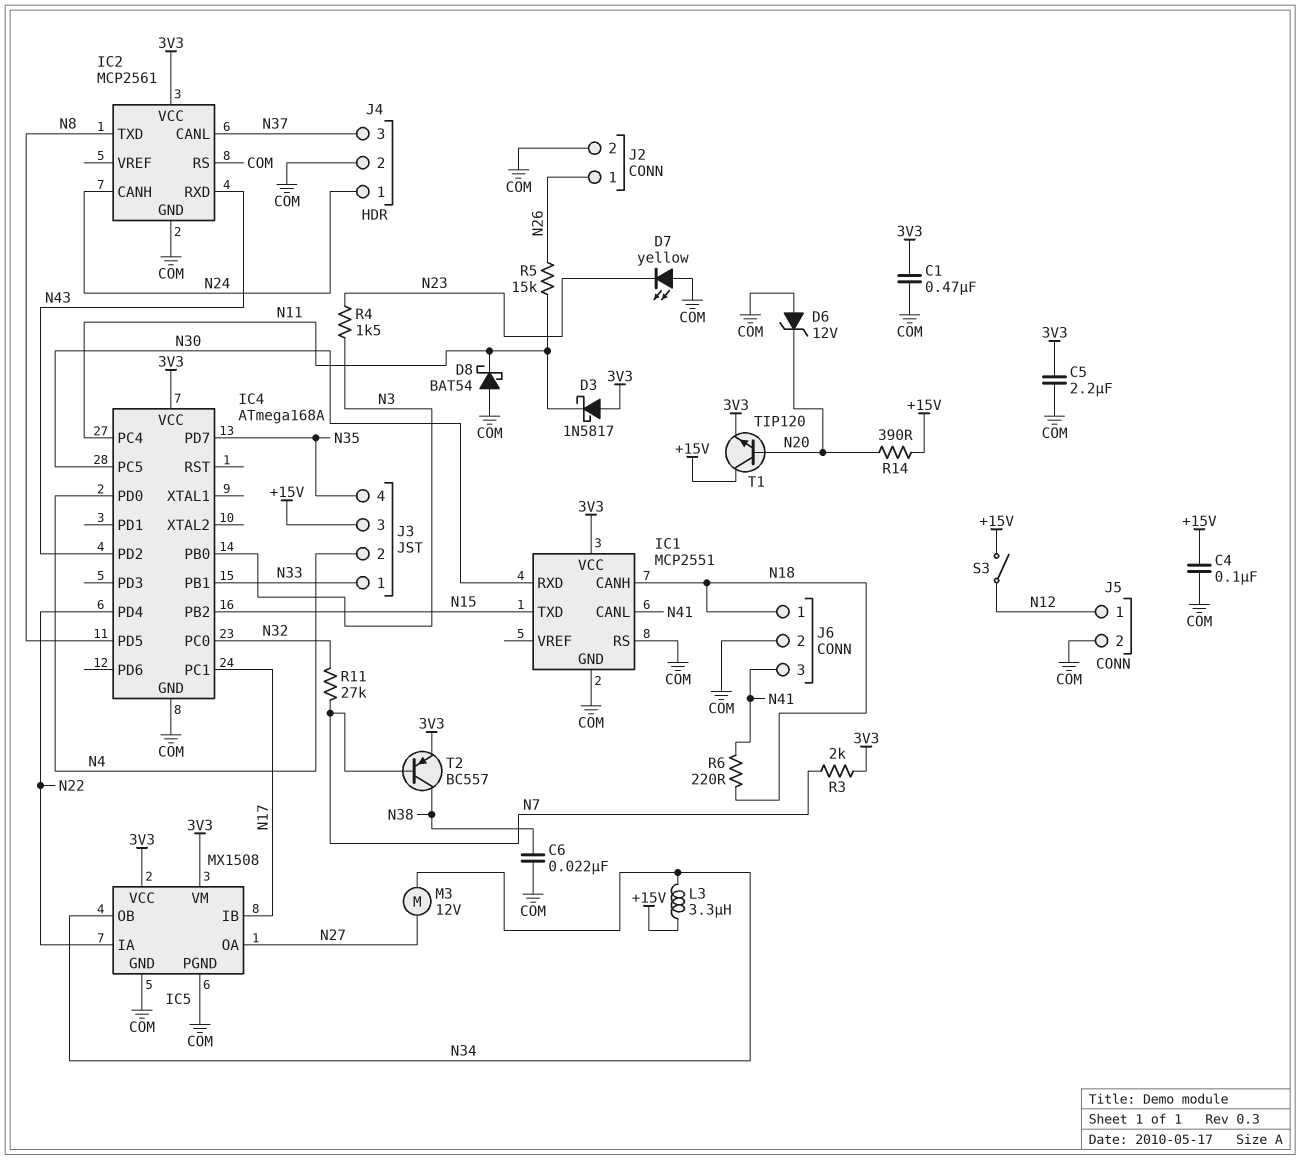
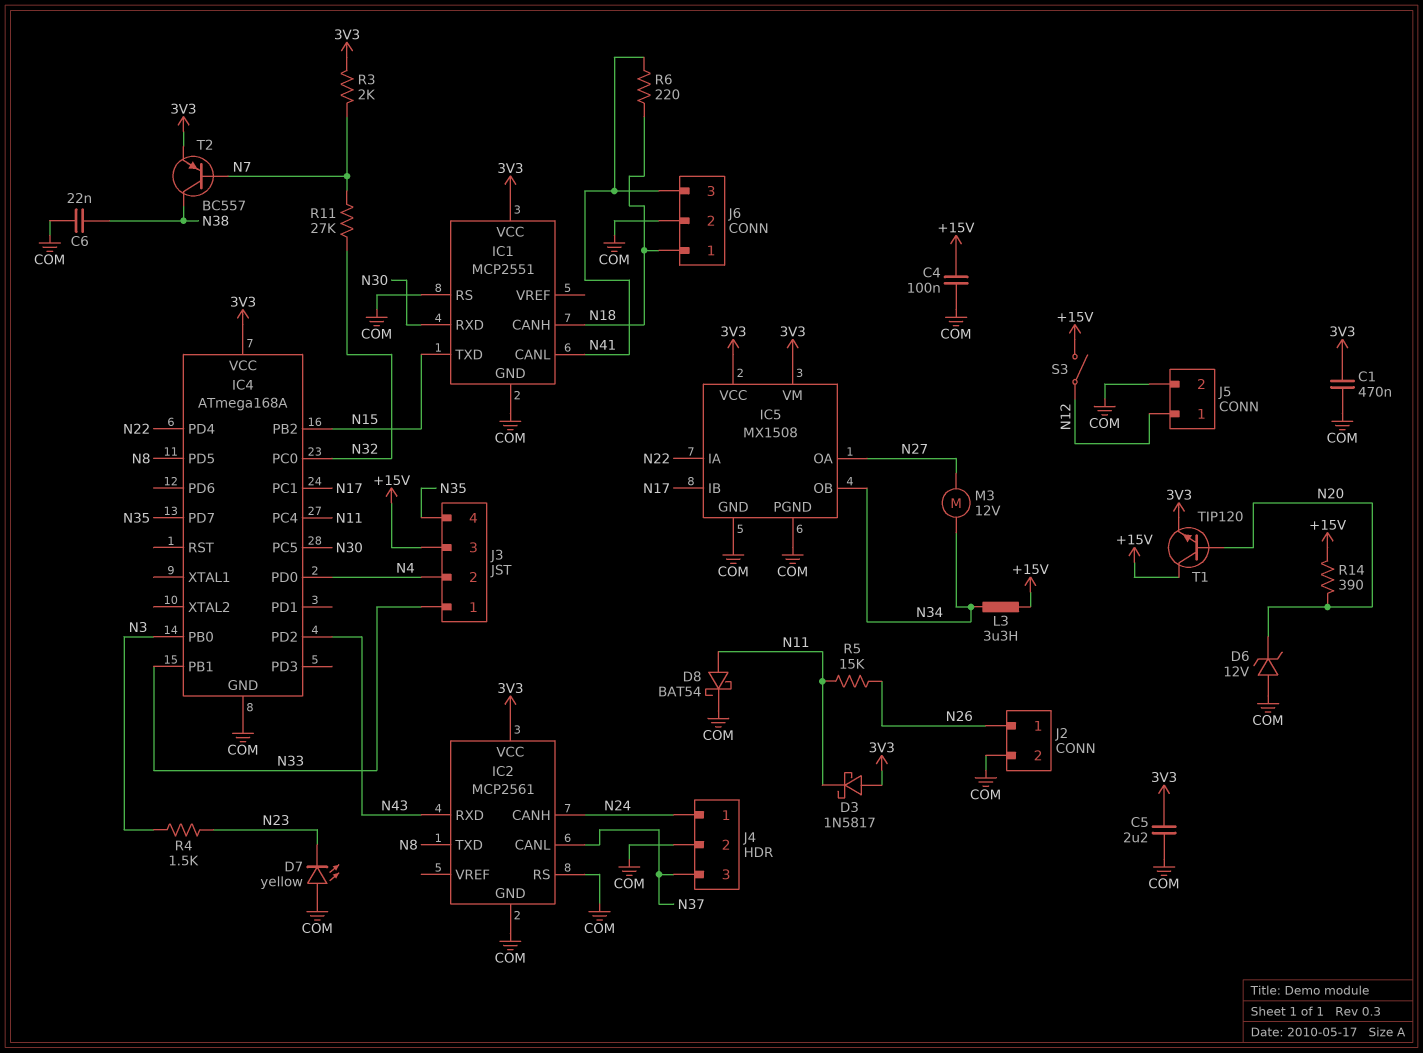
D8: schottky BAT54 (A COM, K N11) -> schottky BAT54 (A N11, K COM)

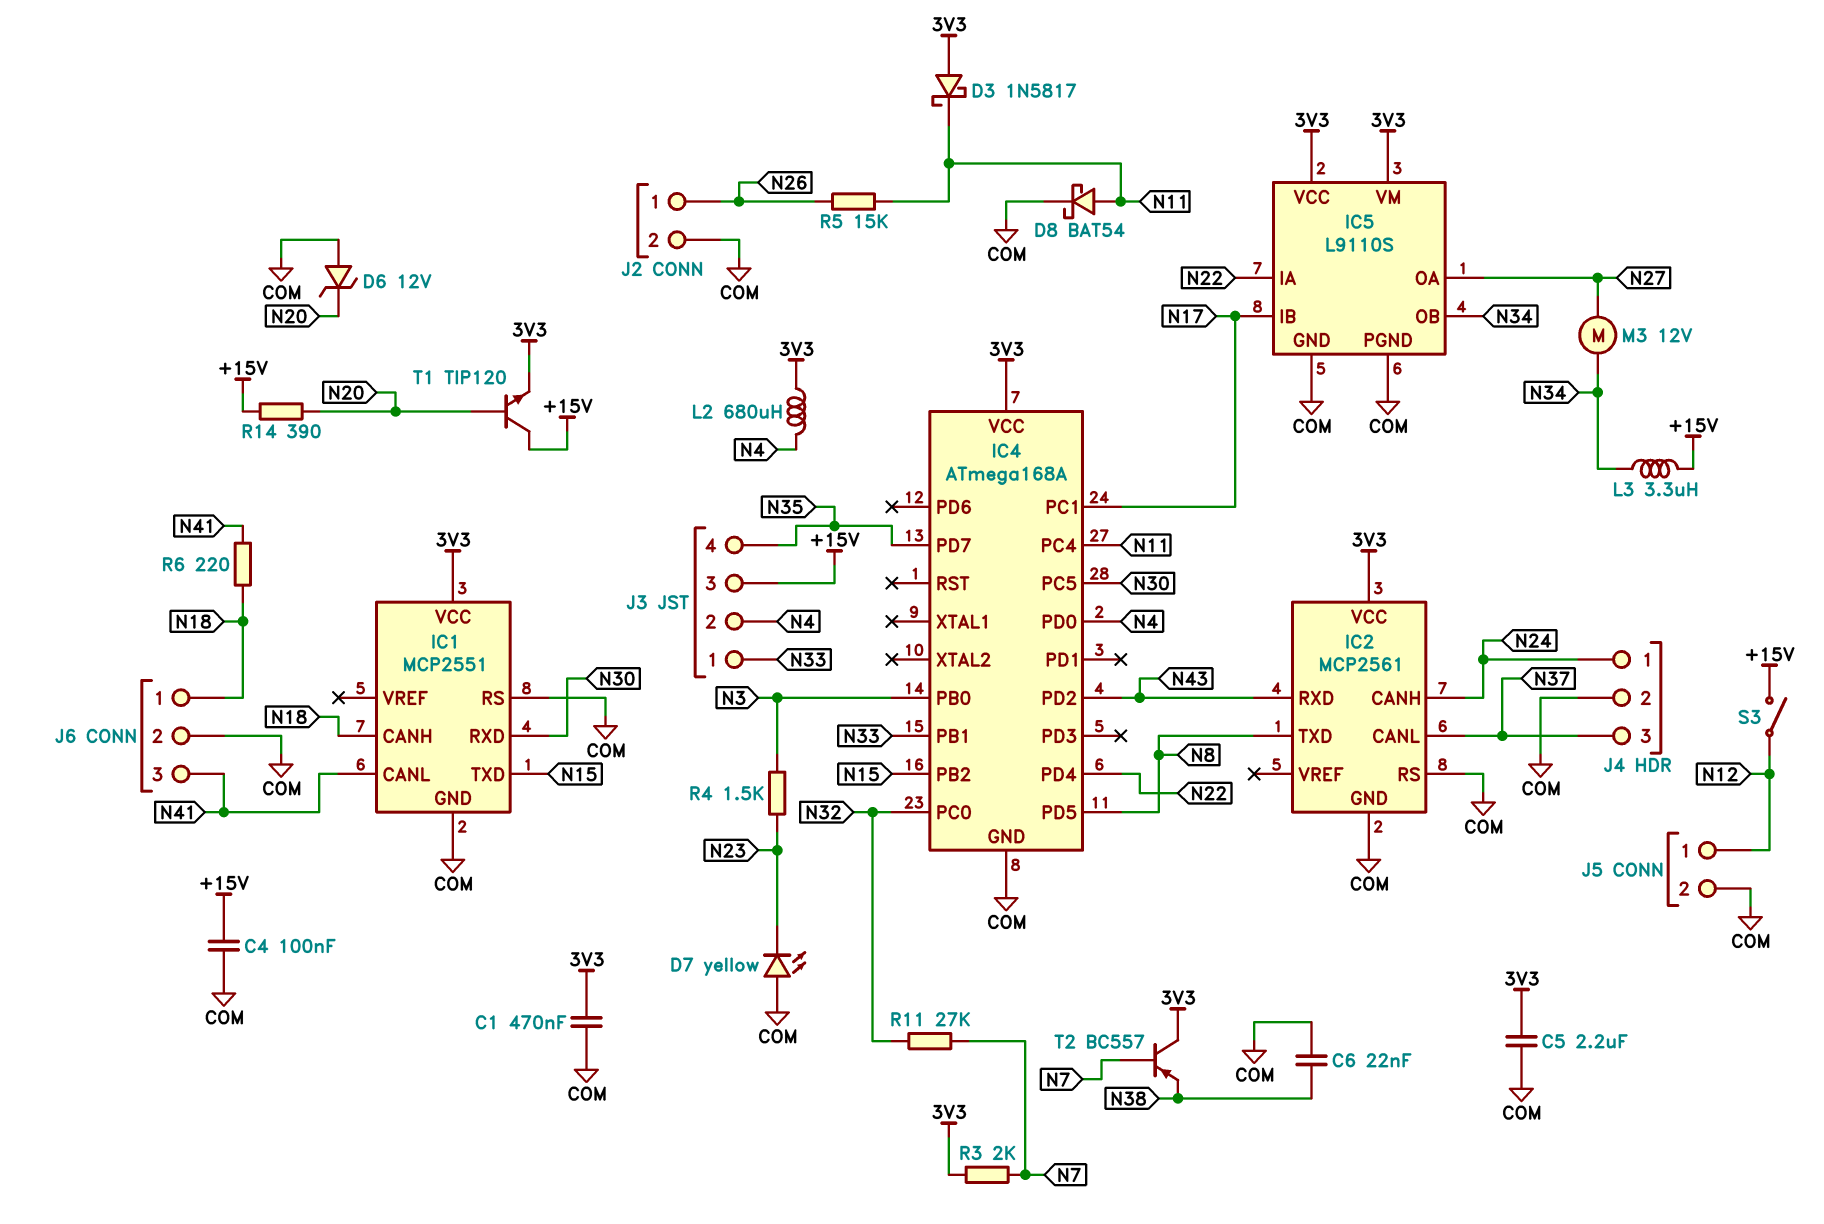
IC5: MX1508 -> L9110S
L2: none -> 680uH (3V3, N4)
T2: PNP BC557 (B N7, C N38, E 3V3) -> PNP BC557 (B N7, C 3V3, E N38)

